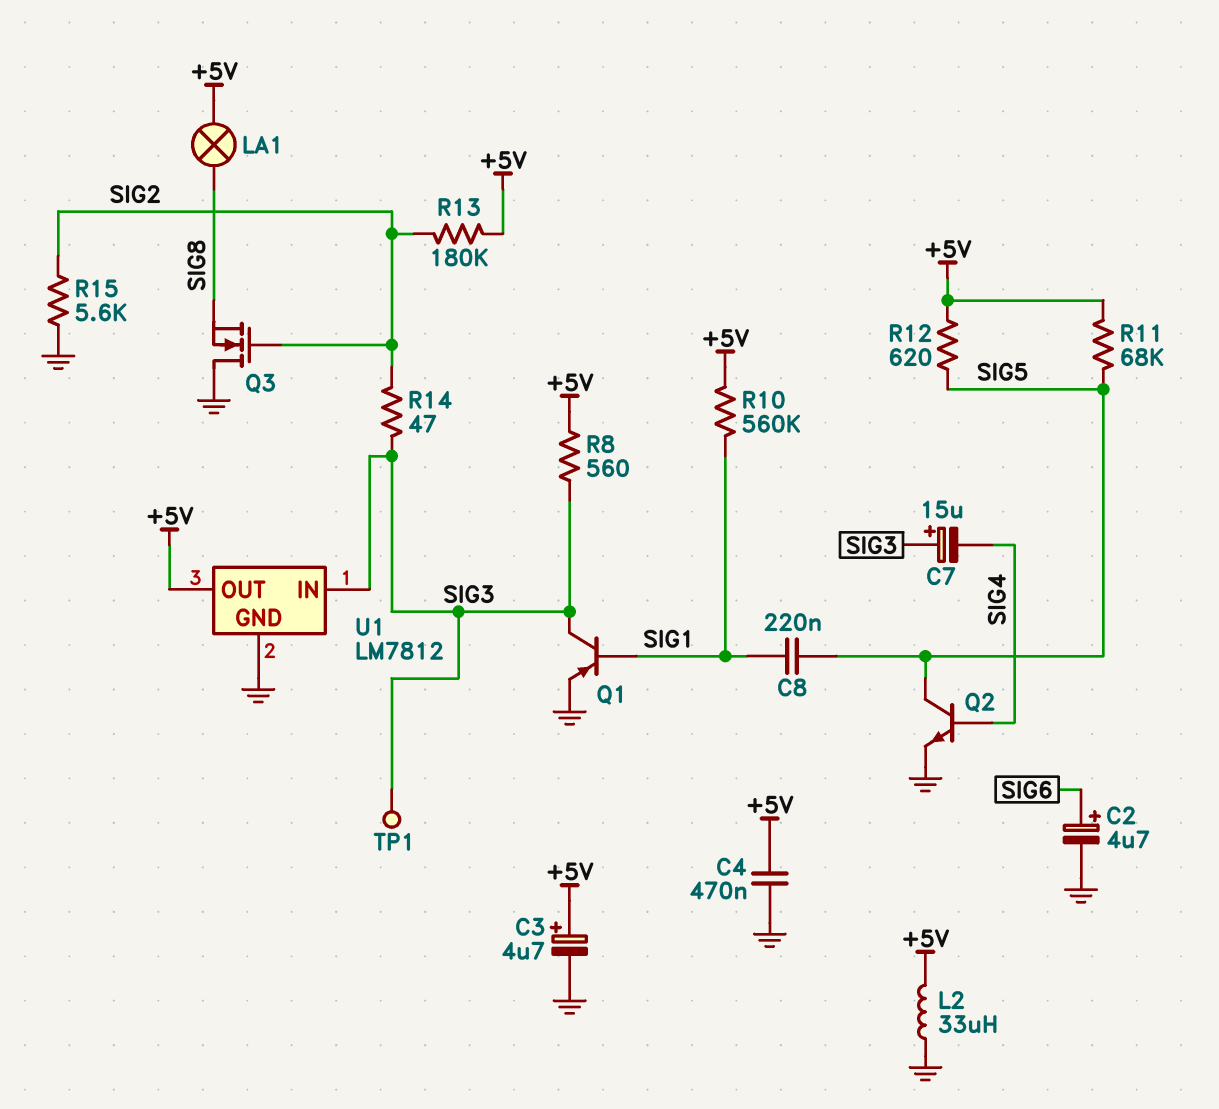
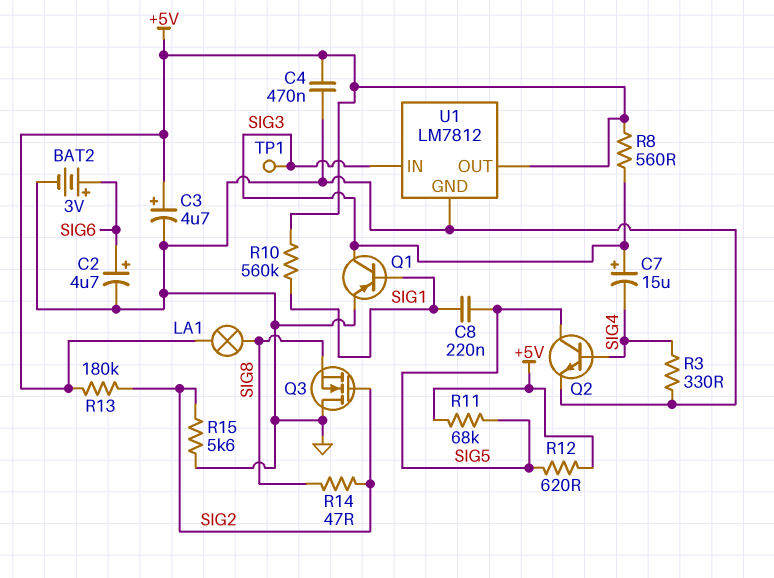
BAT2: none -> 3V (plus SIG6, minus GND)
L2: 33uH (+5V, GND) -> none
R3: none -> 330 (GND, SIG4)
R14: 47 (SIG2, SIG3) -> 47 (SIG2, SIG8)

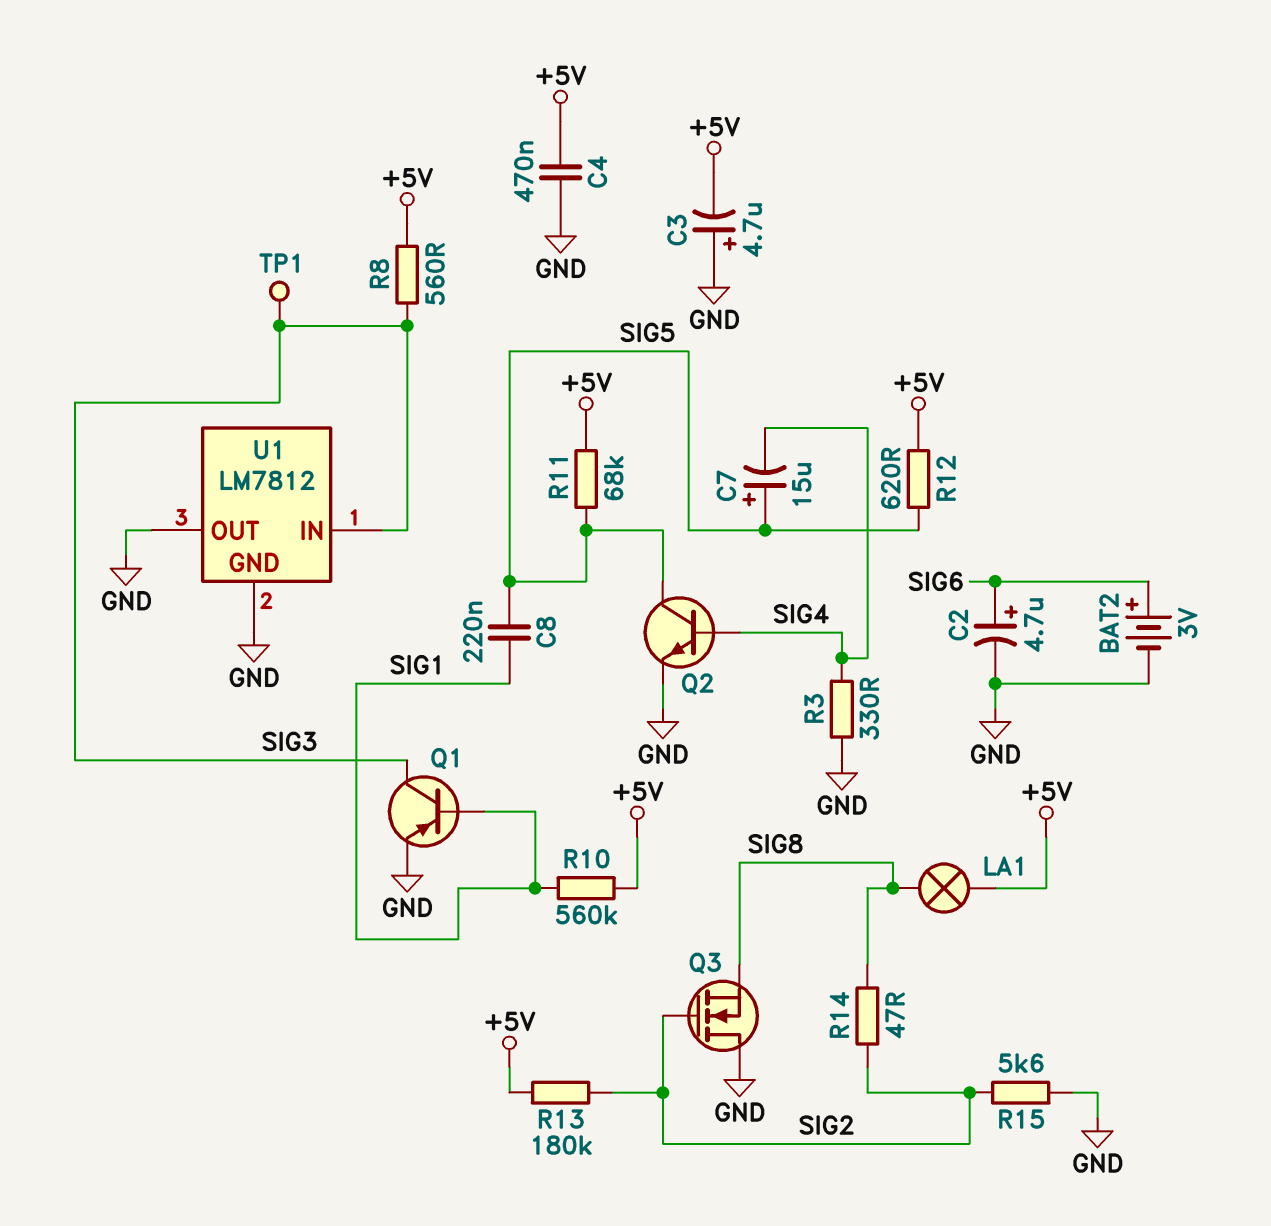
C3: 4.7uF (plus +5V, minus GND) -> 4.7uF (plus GND, minus +5V)
C7: 15uF (plus SIG3, minus SIG4) -> 15uF (plus SIG5, minus SIG4)
U1 pin OUT: +5V -> GND

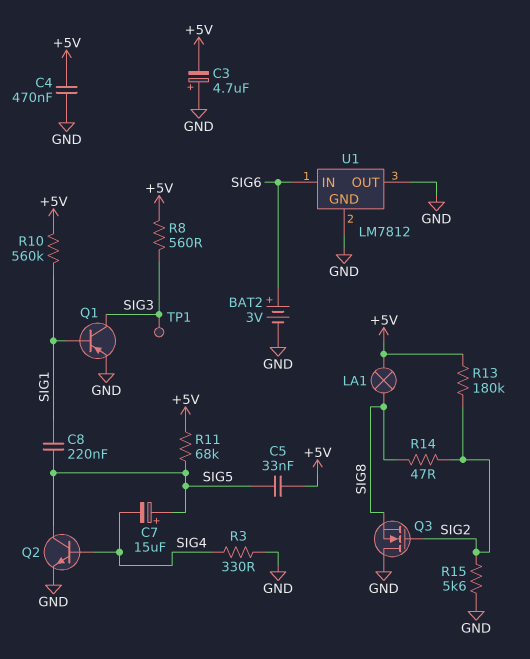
C2: 4.7uF (plus SIG6, minus GND) -> none
C5: none -> 33nF (+5V, SIG5)
R12: 620 (+5V, SIG5) -> none
U1 pin IN: SIG3 -> SIG6

